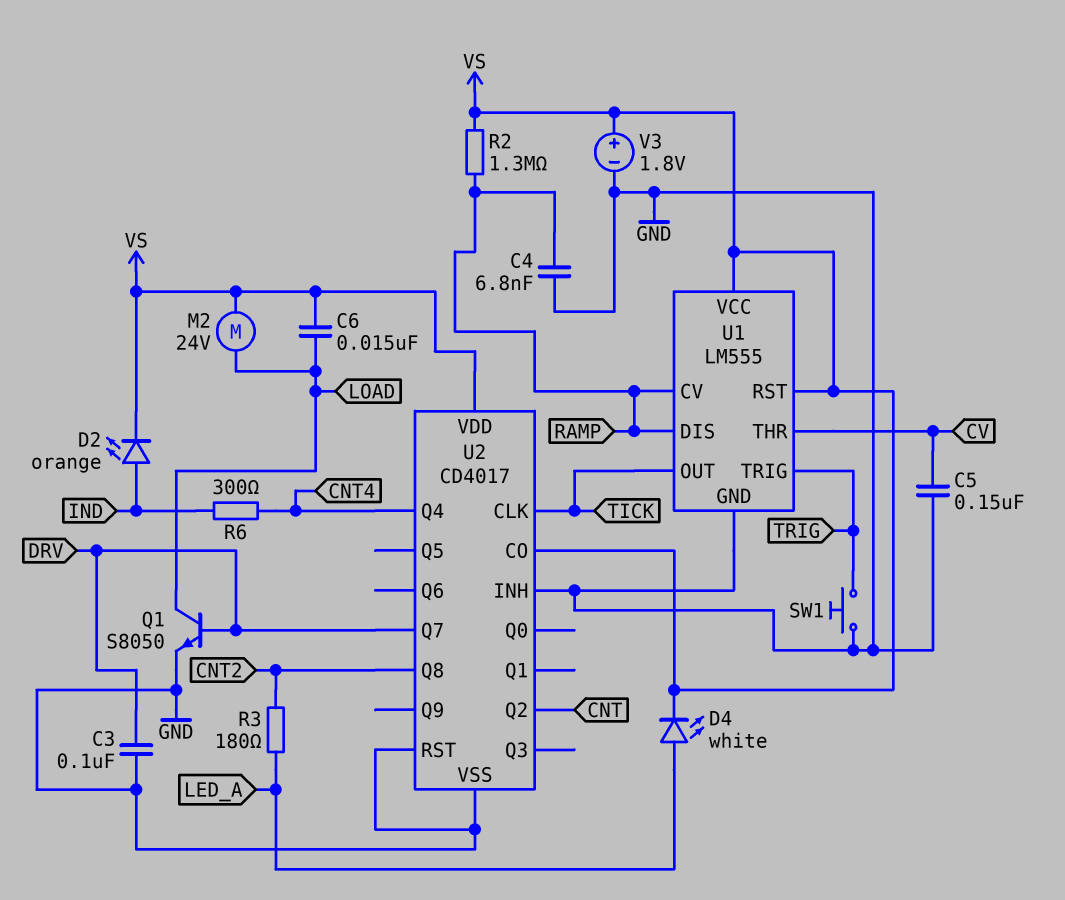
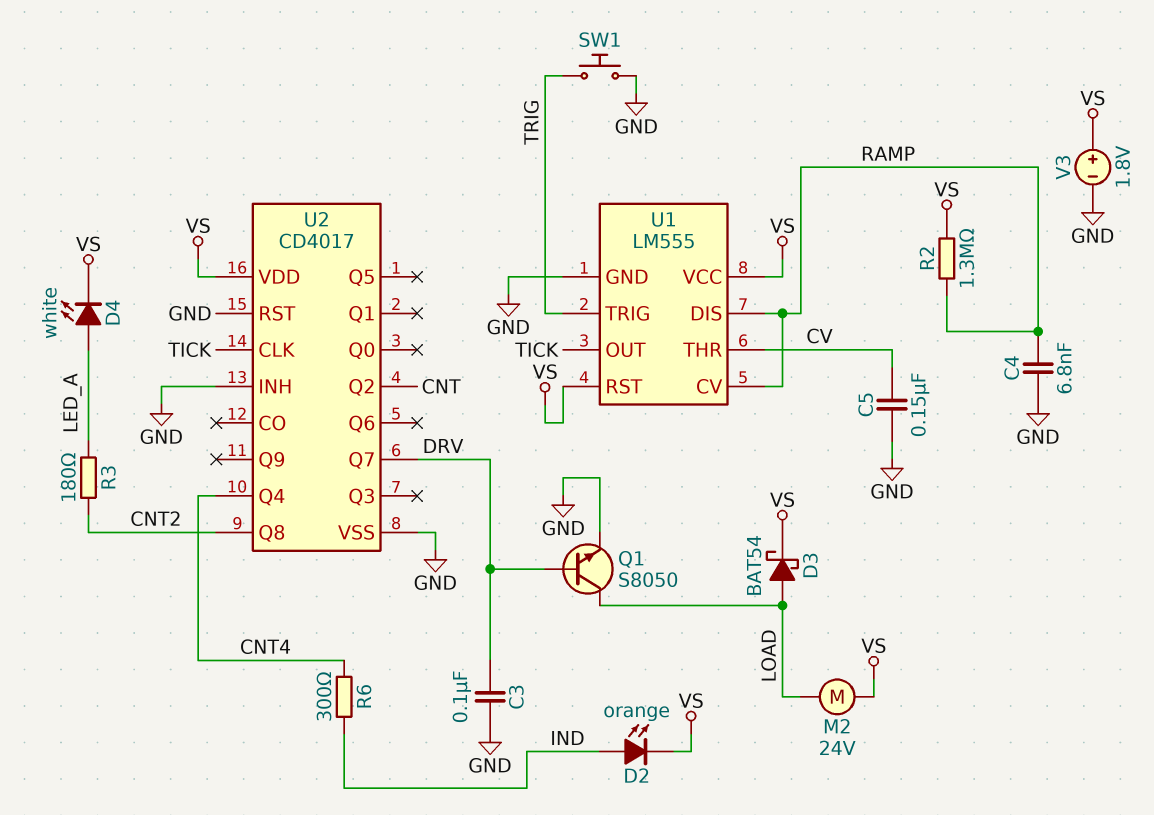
C6: 15nF (LOAD, VS) -> none
D3: none -> schottky BAT54 (A LOAD, K VS)
U2 pin CO: VS -> none

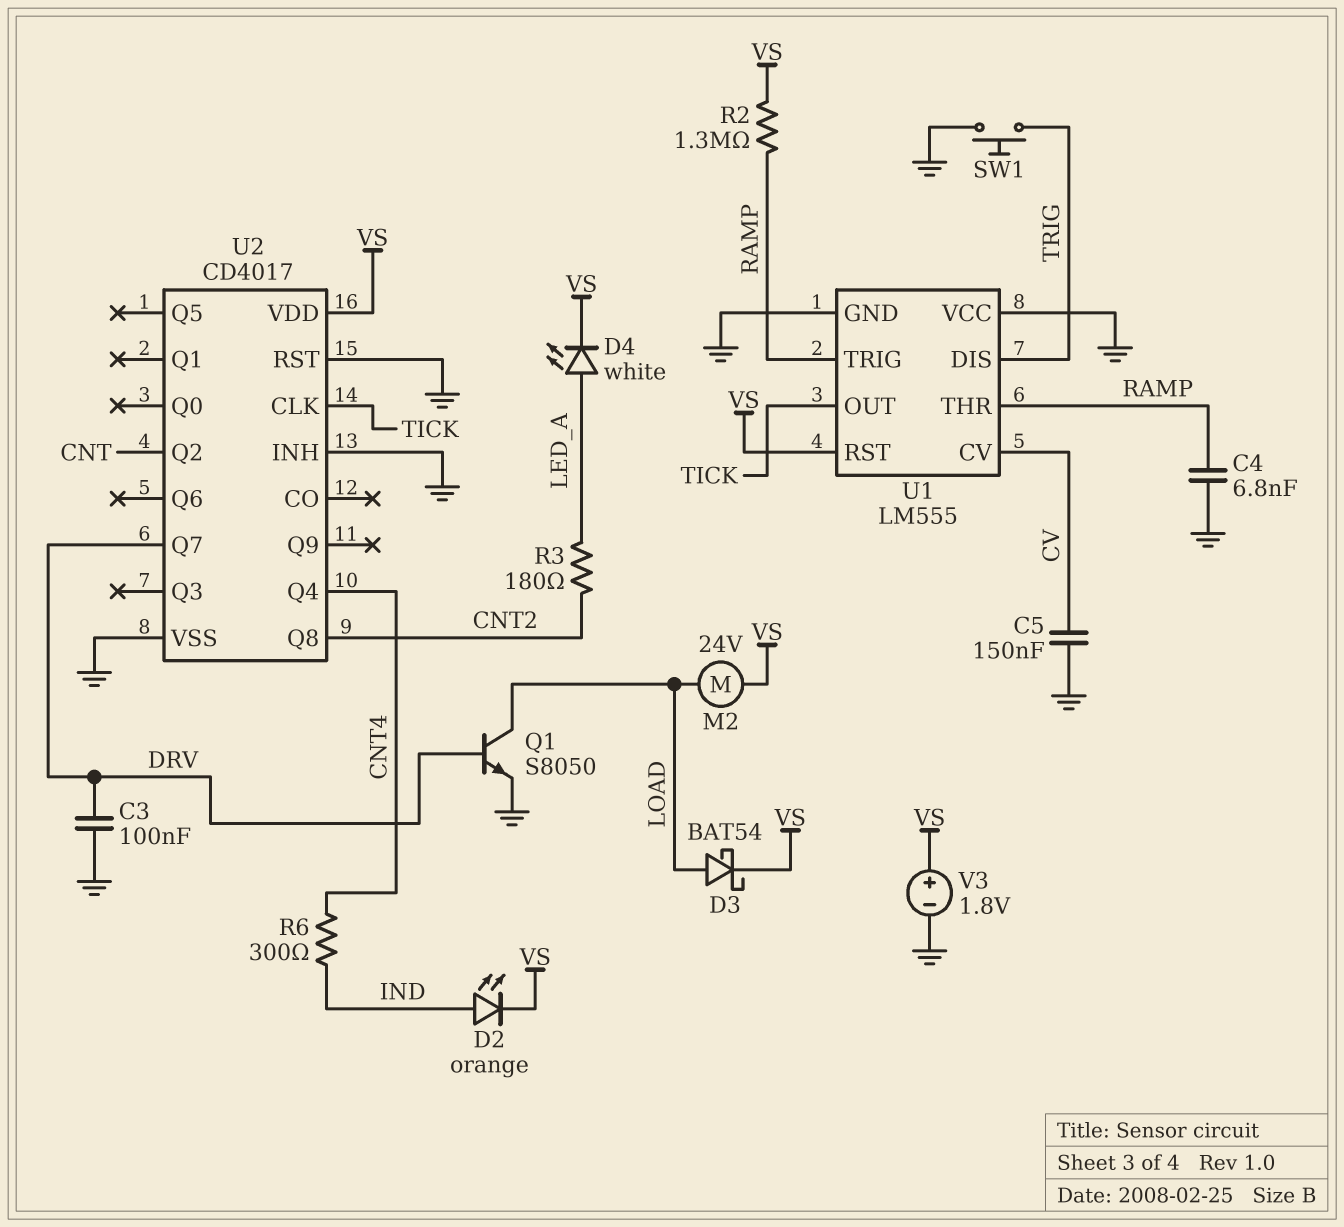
U1 pin CV: RAMP -> CV
U1 pin DIS: RAMP -> TRIG
U1 pin THR: CV -> RAMP
U1 pin TRIG: TRIG -> RAMP
U1 pin VCC: VS -> GND

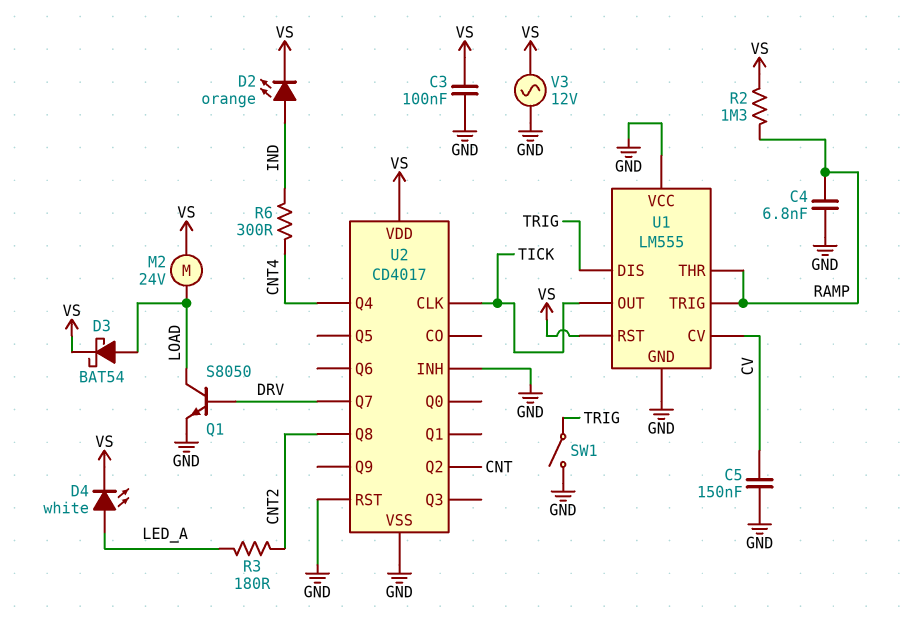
C3: 100nF (DRV, GND) -> 100nF (GND, VS)
SW1: button (GND, TRIG) -> switch (GND, TRIG)
V3: 1.8V (plus VS, minus GND) -> AC 12V (GND, VS)

